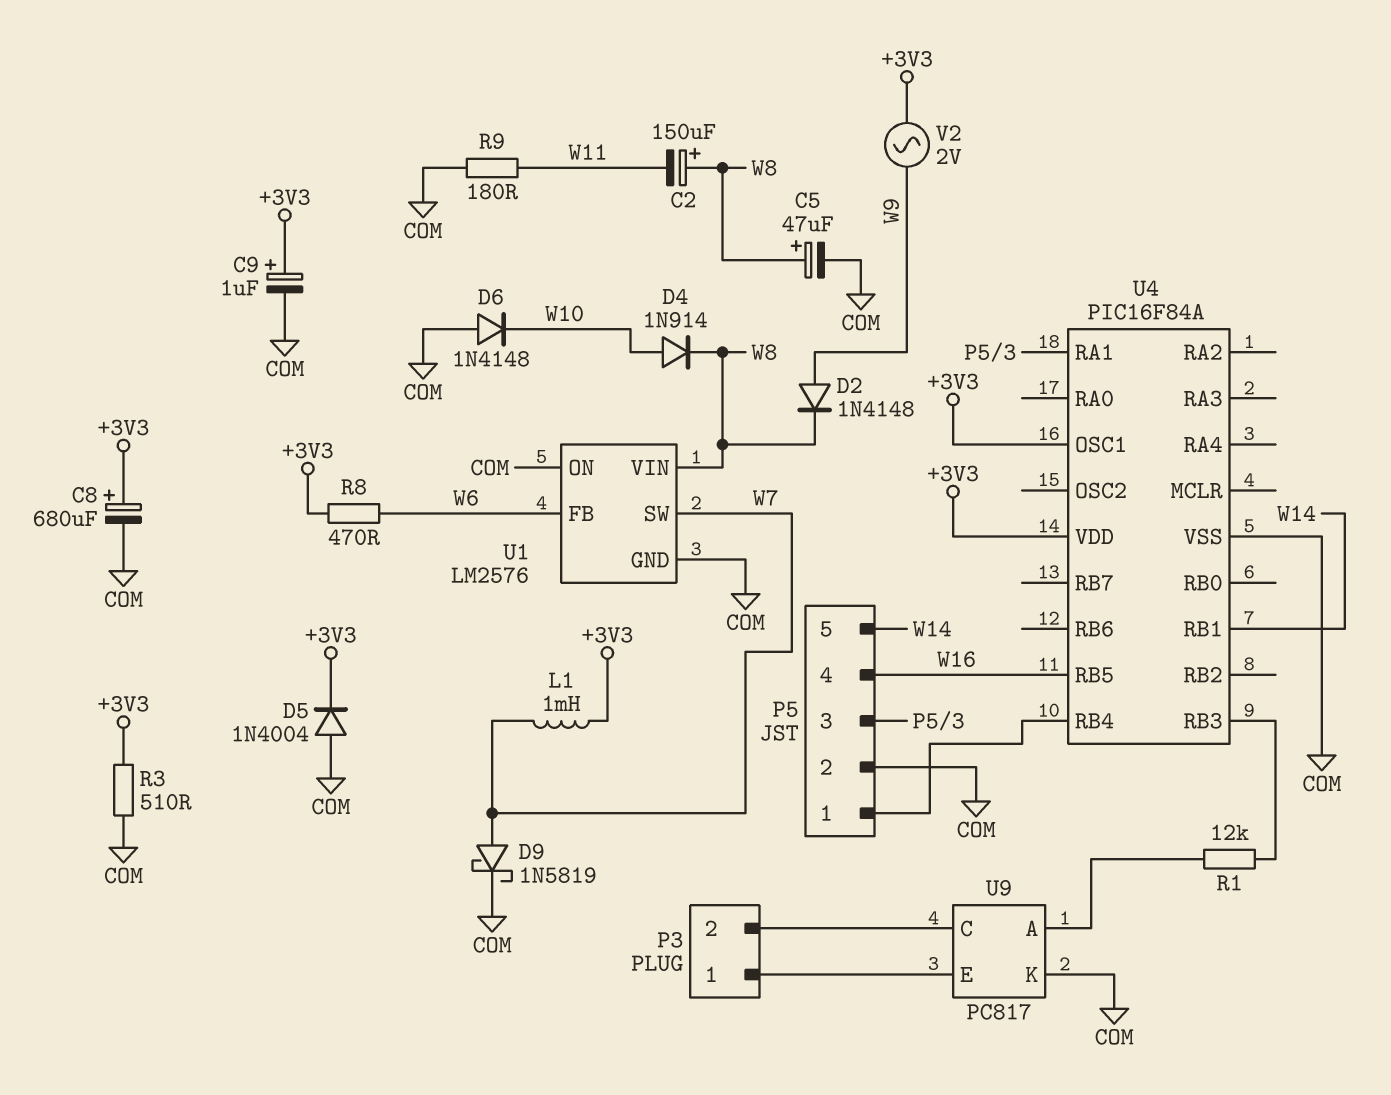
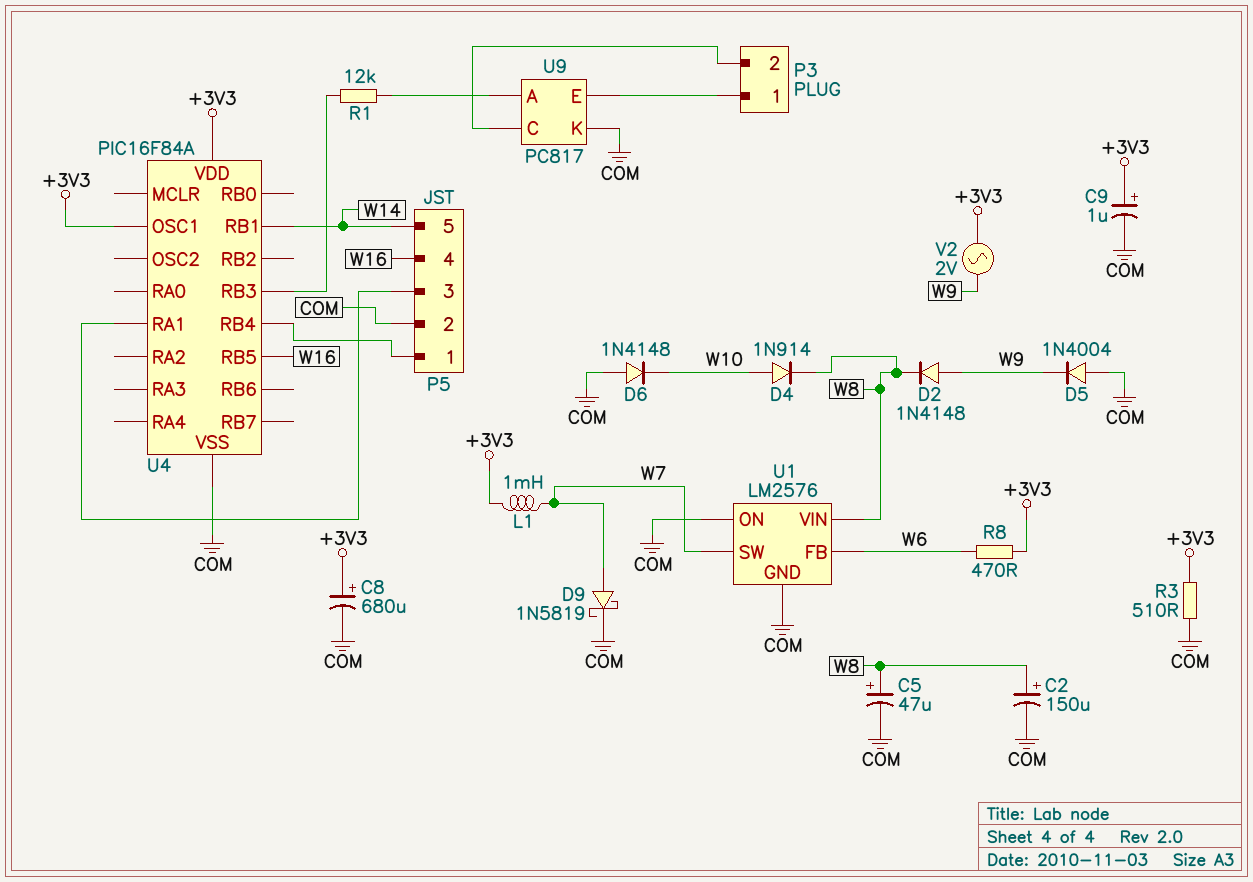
C2: 150uF (plus W8, minus W11) -> 150uF (plus W8, minus COM)
D5: diode 1N4004 (A COM, K +3V3) -> diode 1N4004 (A COM, K W9)
R9: 180 (COM, W11) -> none

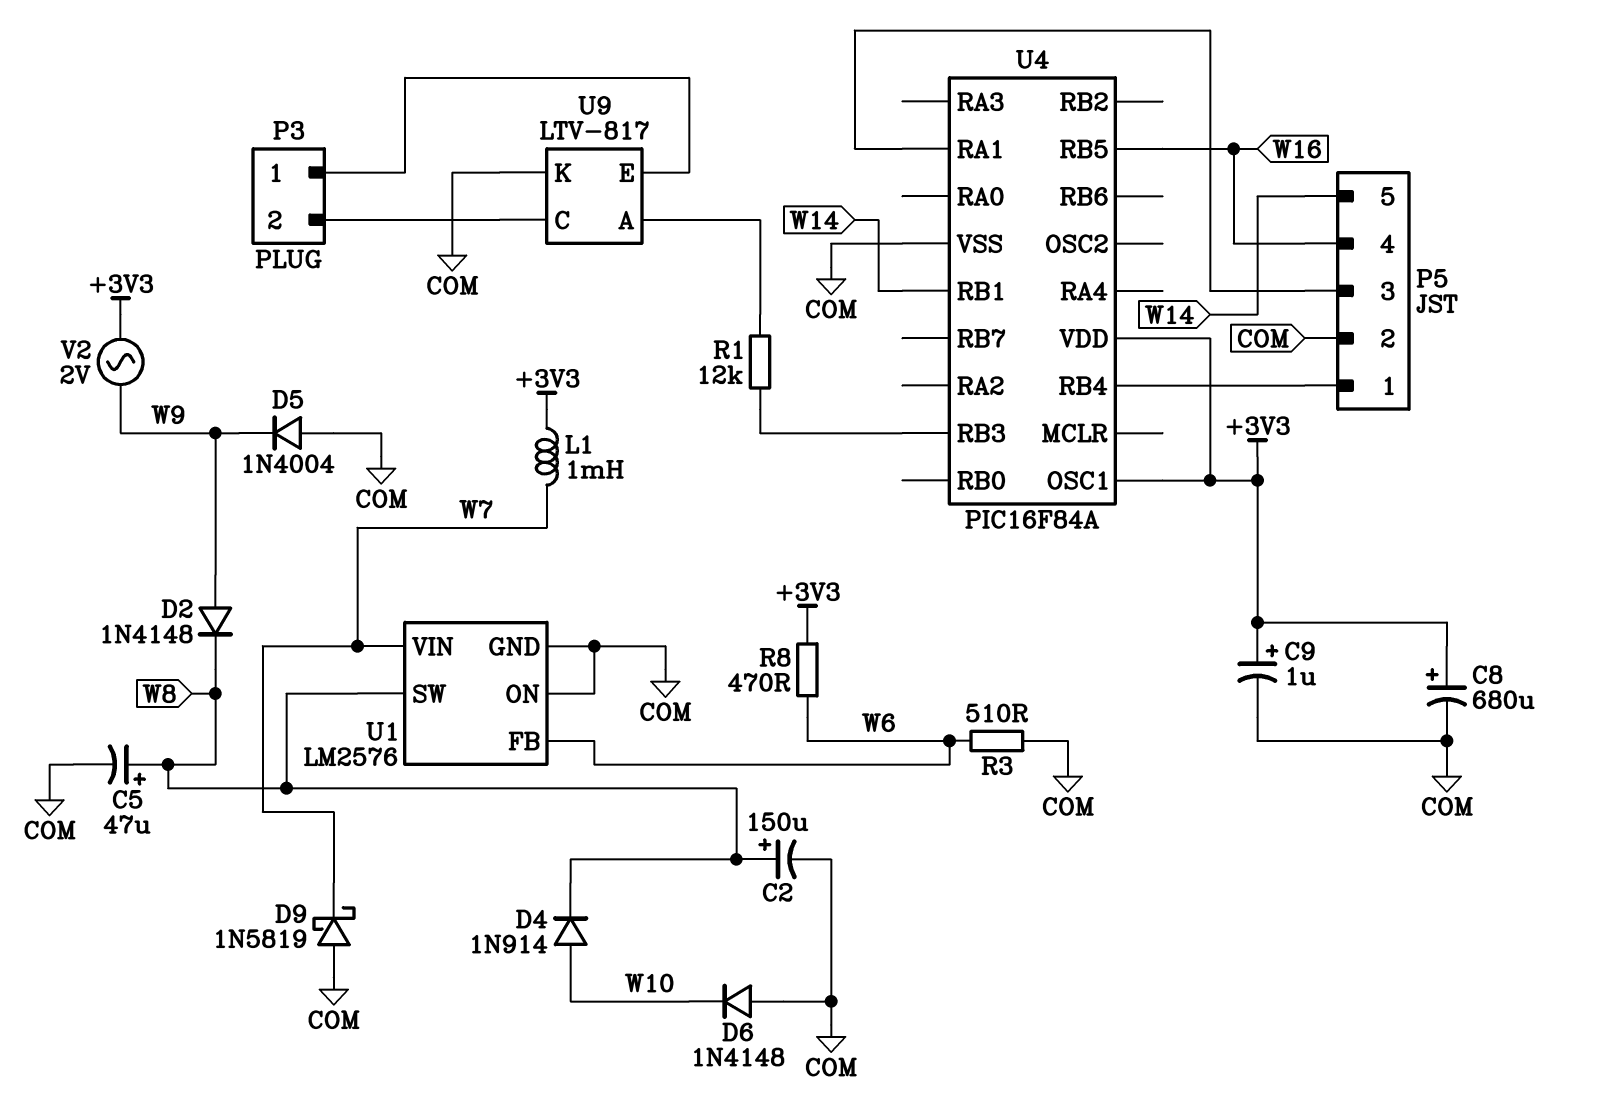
D9: schottky 1N5819 (A W7, K COM) -> schottky 1N5819 (A COM, K W7)
R3: 510 (+3V3, COM) -> 510 (COM, W6)
U1 pin SW: W7 -> W8
U1 pin VIN: W8 -> W7
U9: PC817 -> LTV-817

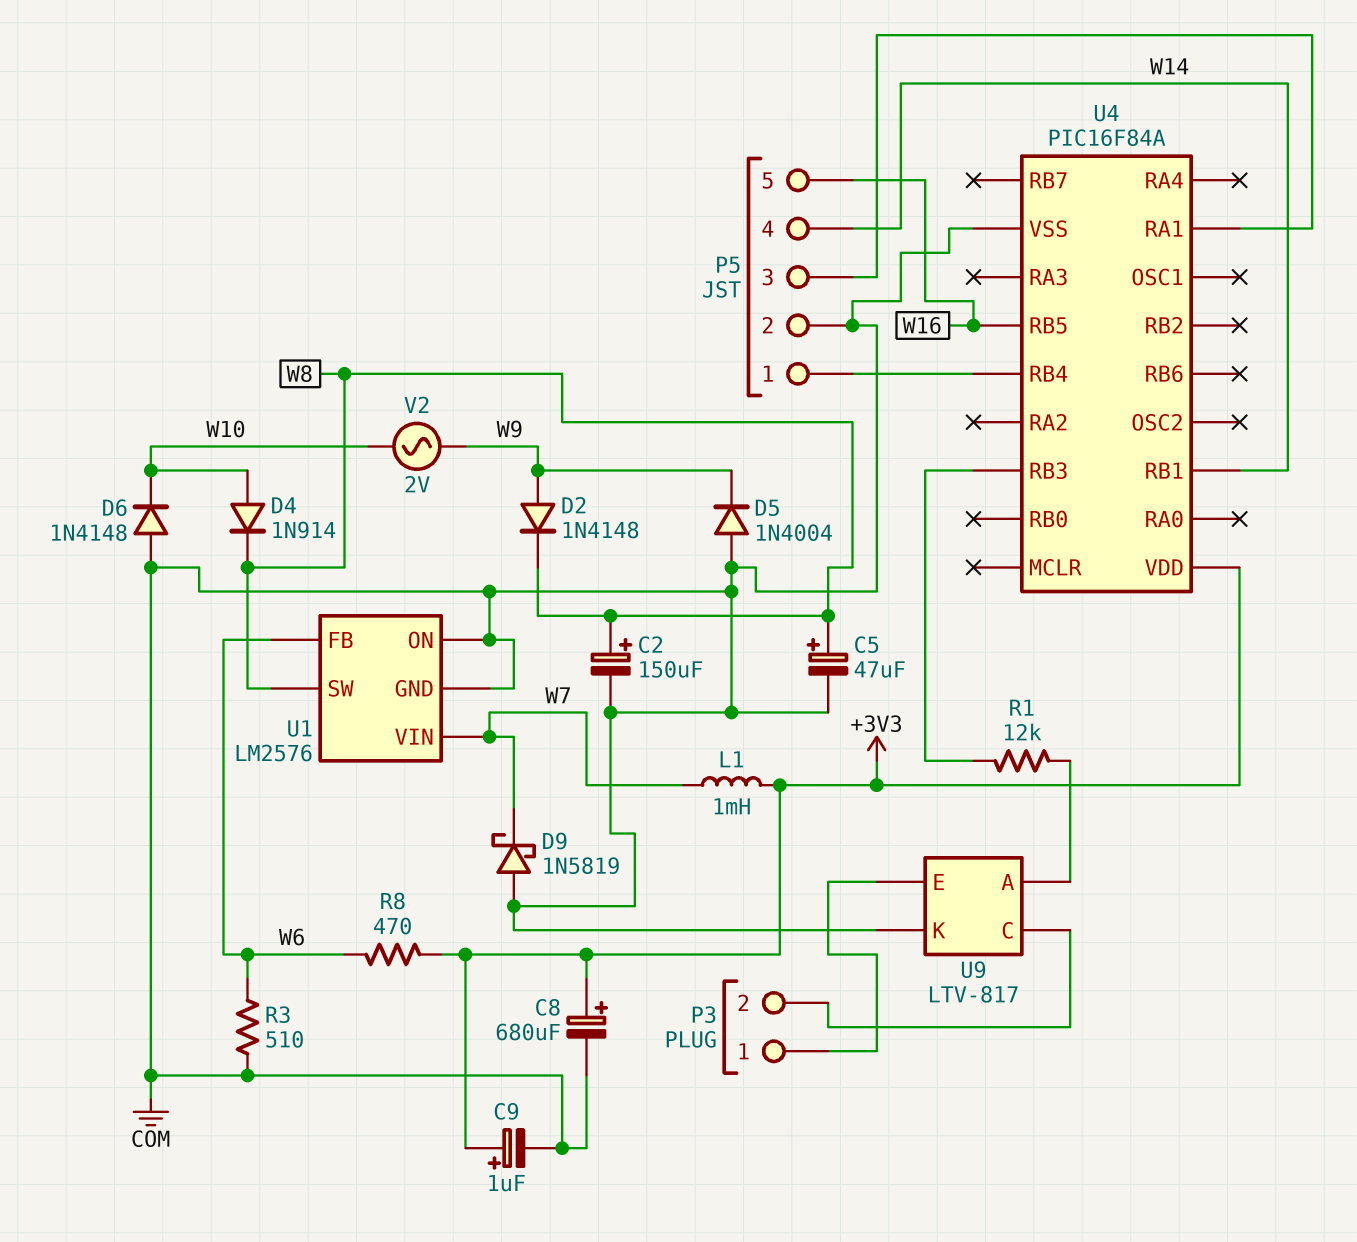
P5 pin 4: W16 -> W14
P5 pin 5: W14 -> W16
U4 pin OSC1: +3V3 -> none
V2: AC 2V (+3V3, W9) -> AC 2V (W9, W10)

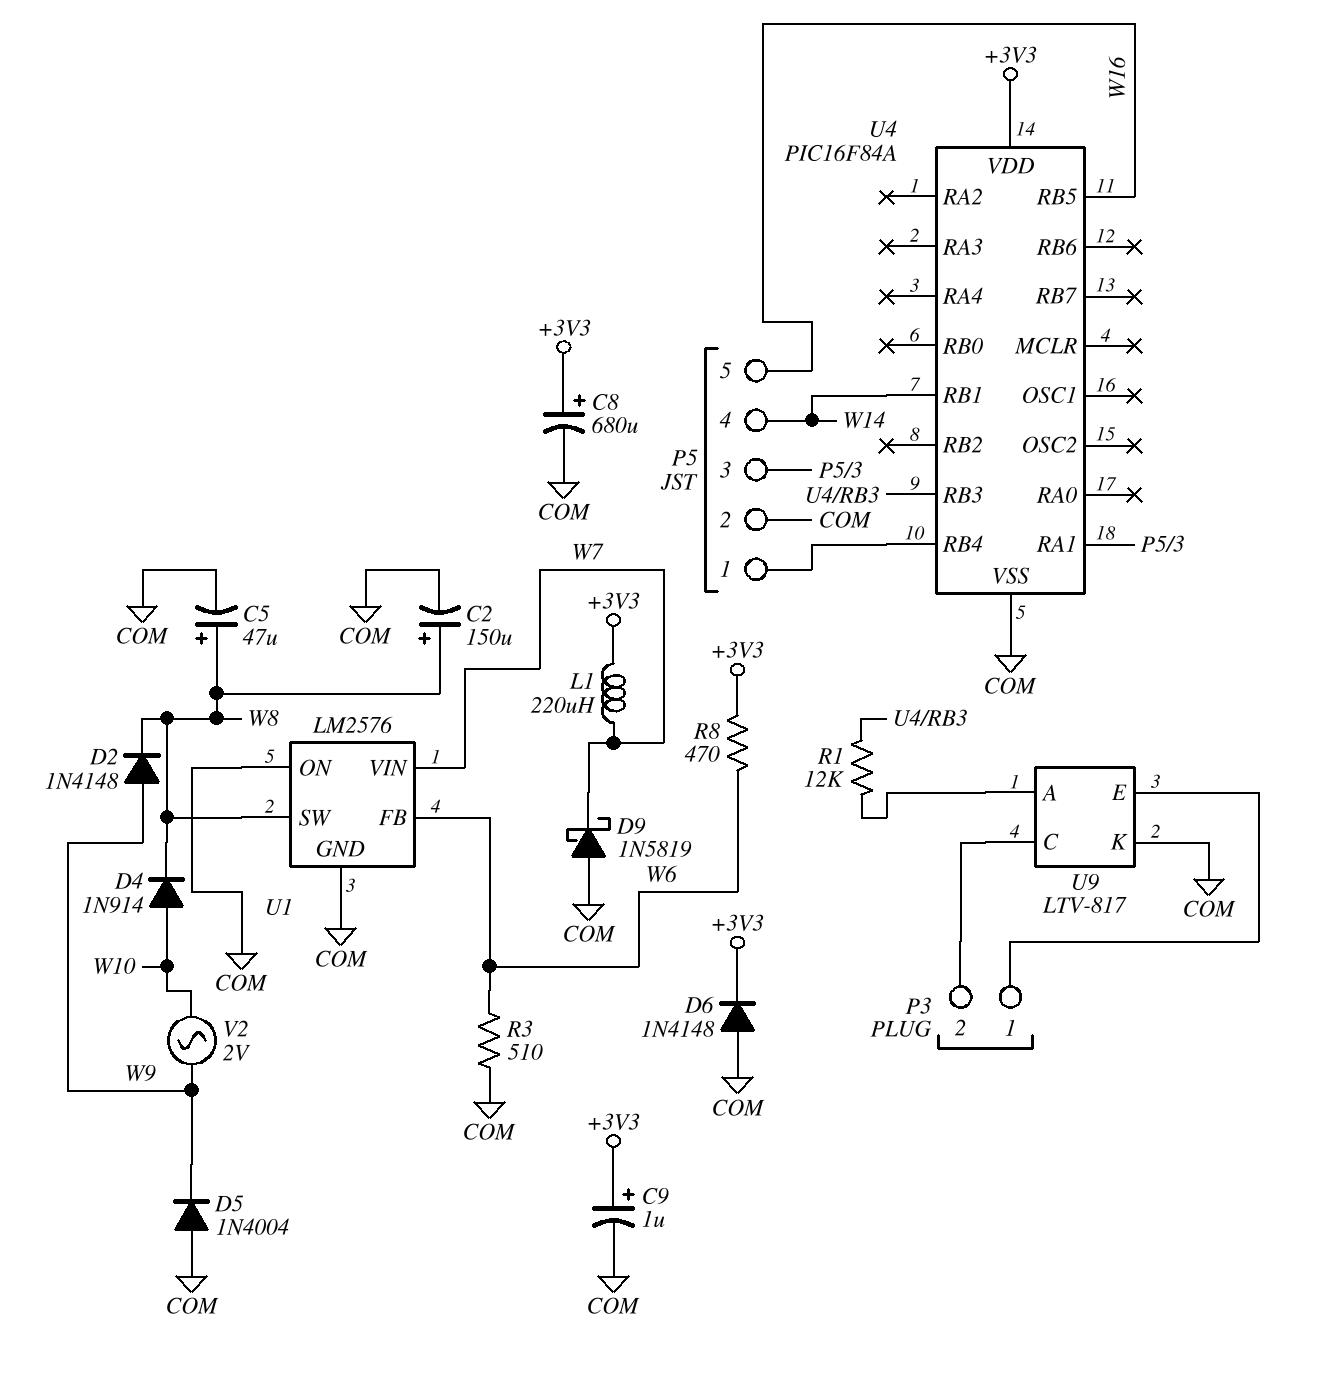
D6: diode 1N4148 (A COM, K W10) -> diode 1N4148 (A COM, K +3V3)
L1: 1mH (+3V3, W7) -> 220uH (+3V3, W7)

